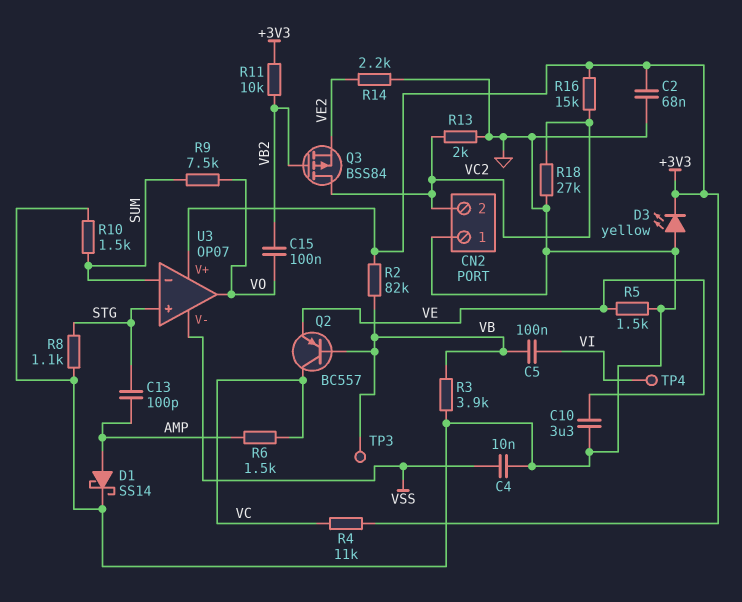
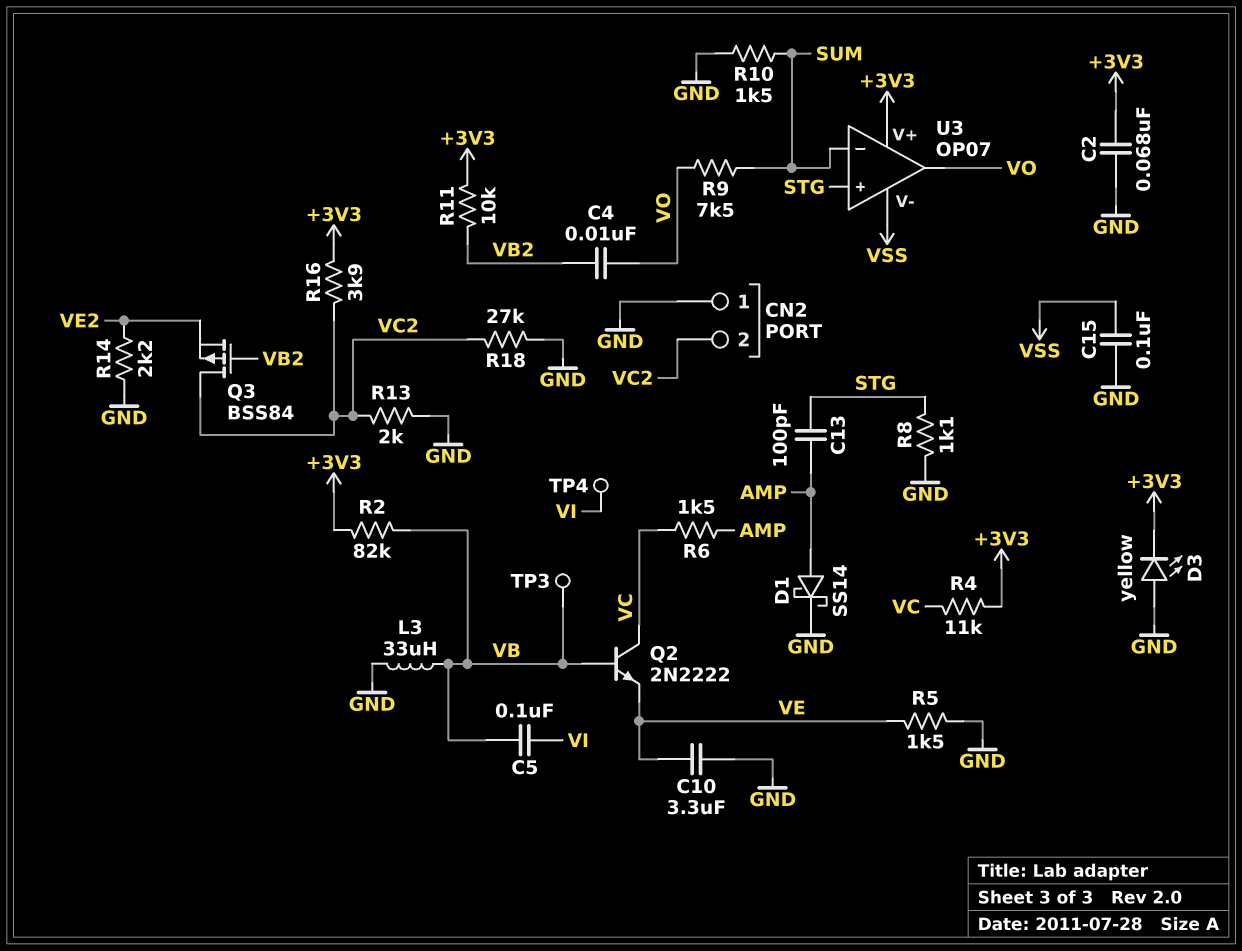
C4: 10nF (GND, VSS) -> 10nF (VB2, VO)
C15: 100nF (VB2, VO) -> 100nF (GND, VSS)
L3: none -> 33uH (GND, VB)
Q2: PNP BC557 (B VB, C VC, E VE) -> NPN 2N2222 (B VB, C VC, E VE)
R3: 3.9k (GND, VB) -> none
R16: 15k (+3V3, VC2) -> 3.9k (+3V3, VC2)

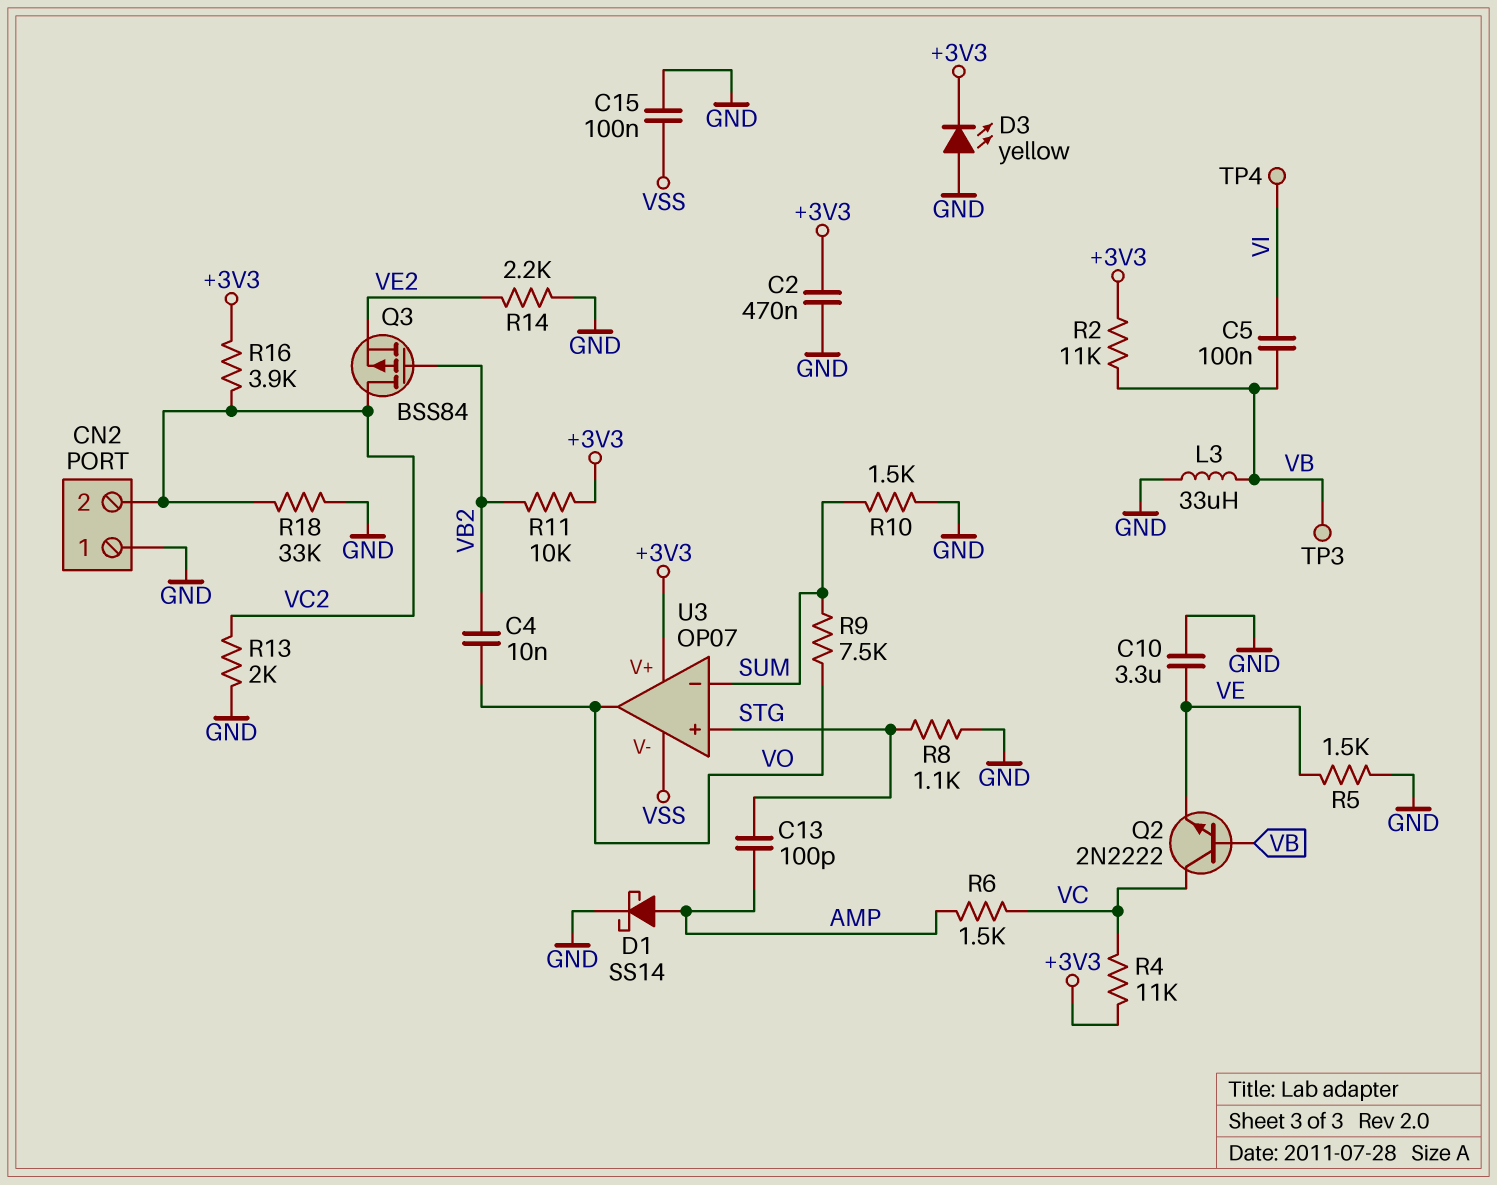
C2: 68nF (+3V3, GND) -> 470nF (+3V3, GND)
R2: 82k (+3V3, VB) -> 11k (+3V3, VB)
R18: 27k (GND, VC2) -> 33k (GND, VC2)

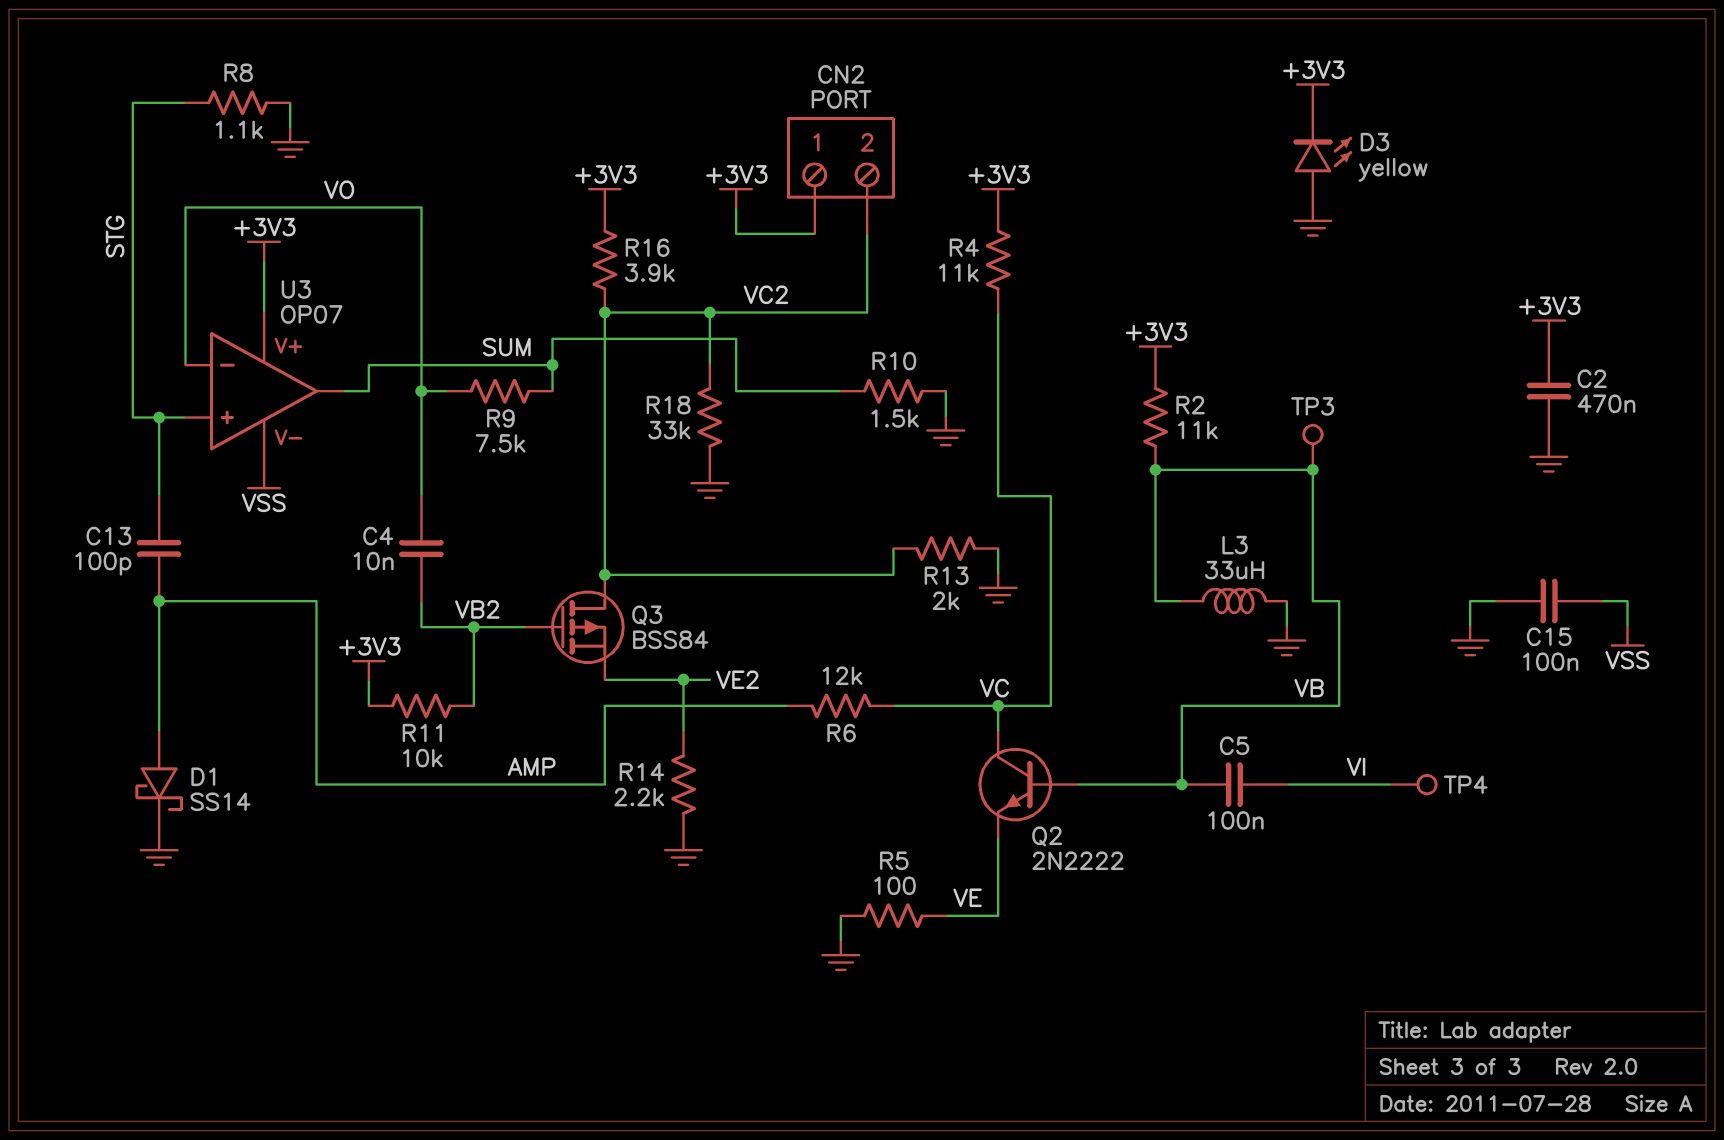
C10: 3.3uF (GND, VE) -> none
CN2 pin 1: GND -> +3V3
R5: 1.5k (GND, VE) -> 100 (GND, VE)
R6: 1.5k (AMP, VC) -> 12k (AMP, VC)
U3 pin in-: SUM -> VO
U3 pin out: VO -> SUM

